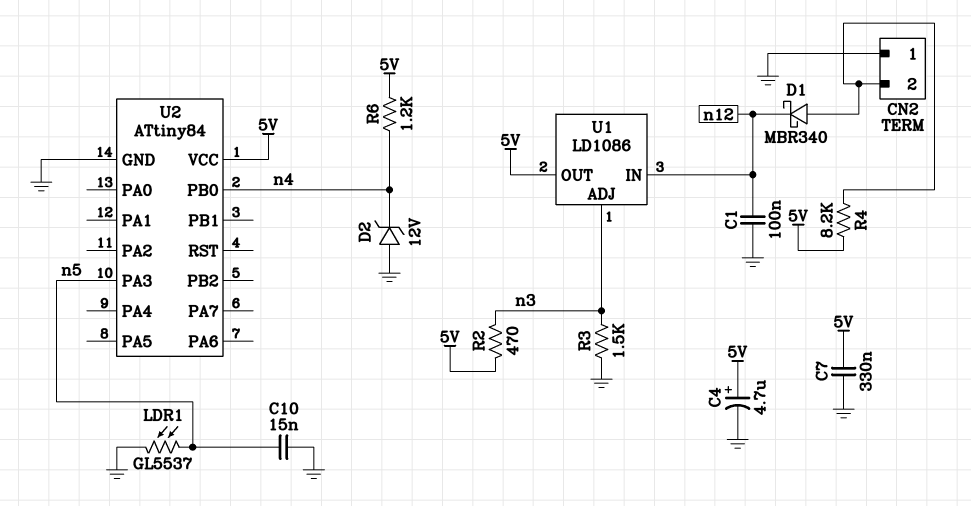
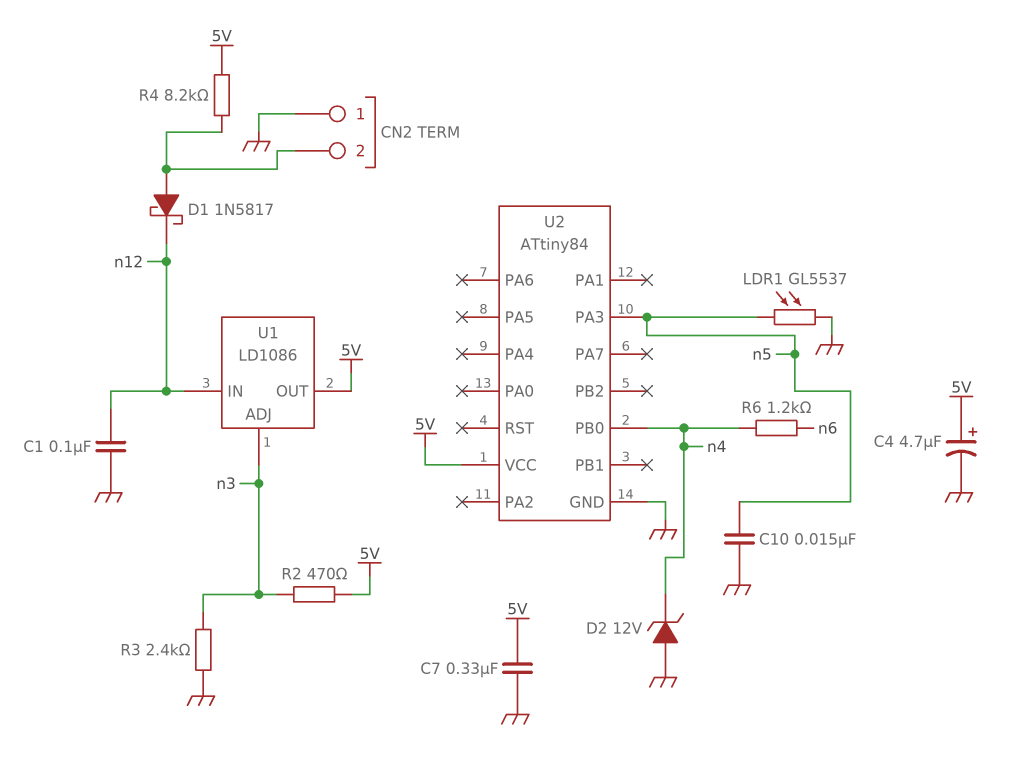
D1: schottky MBR340 (A CN2/2, K n12) -> schottky 1N5817 (A CN2/2, K n12)
R3: 1.5k (GND, n3) -> 2.4k (GND, n3)
R6: 1.2k (5V, n4) -> 1.2k (n4, n6)

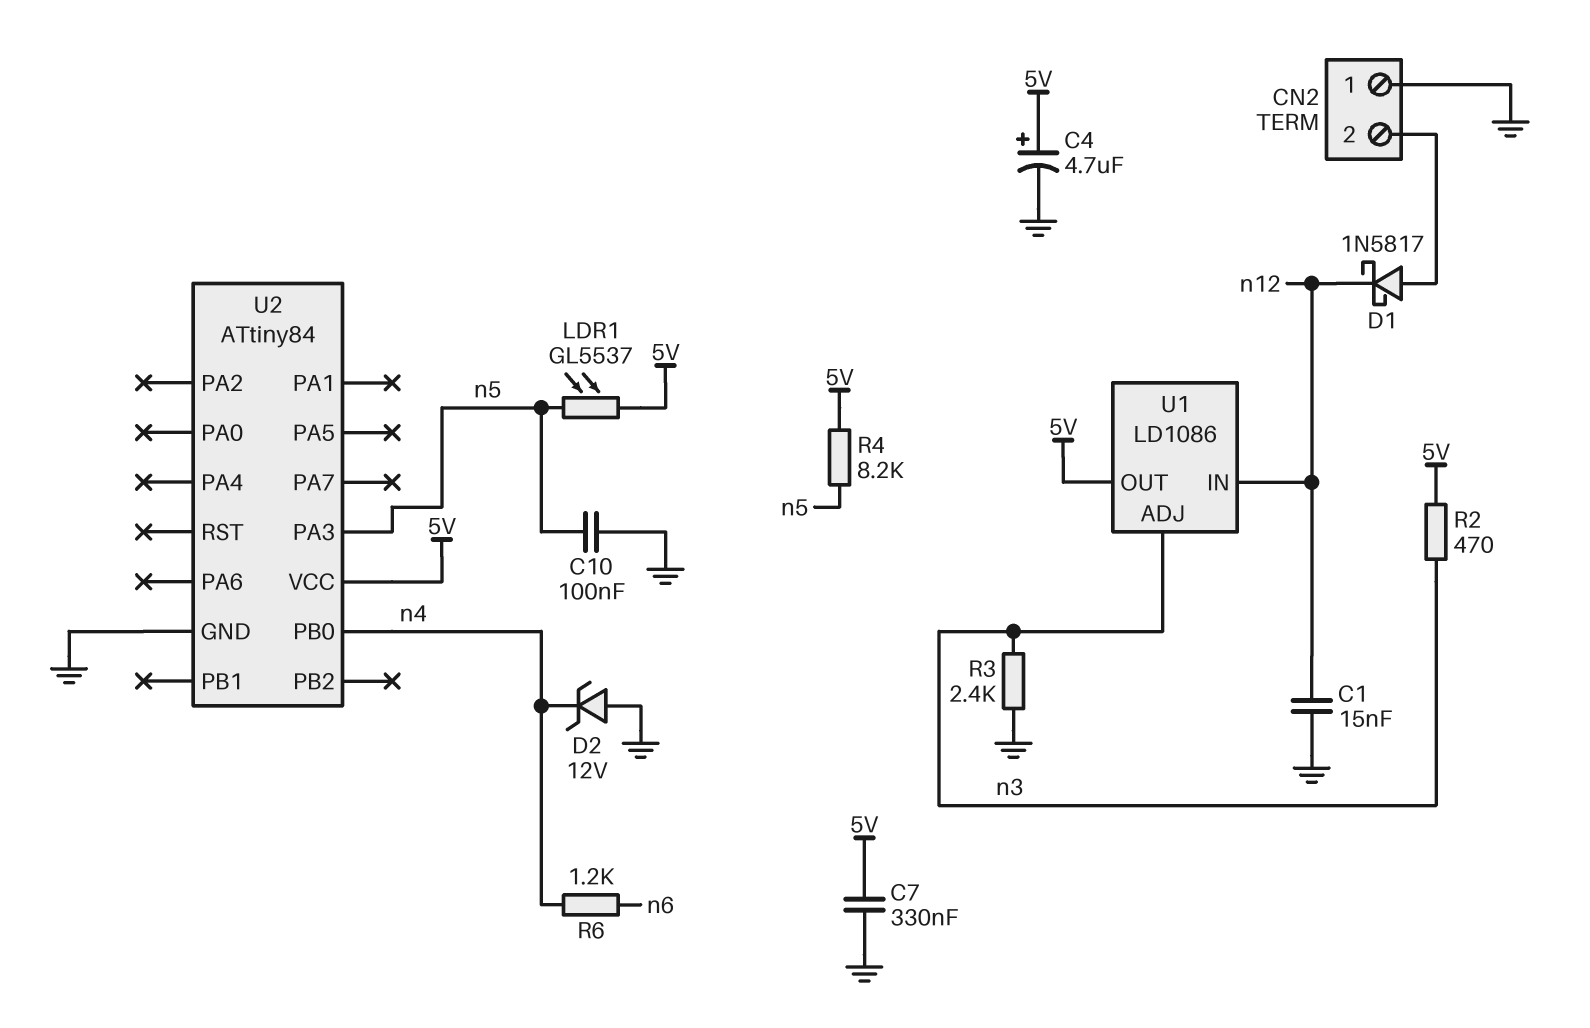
C1: 100nF (GND, n12) -> 15nF (GND, n12)
C10: 15nF (GND, n5) -> 100nF (GND, n5)
LDR1: GL5537 (GND, n5) -> GL5537 (5V, n5)
R4: 8.2k (5V, CN2/2) -> 8.2k (5V, n5)

